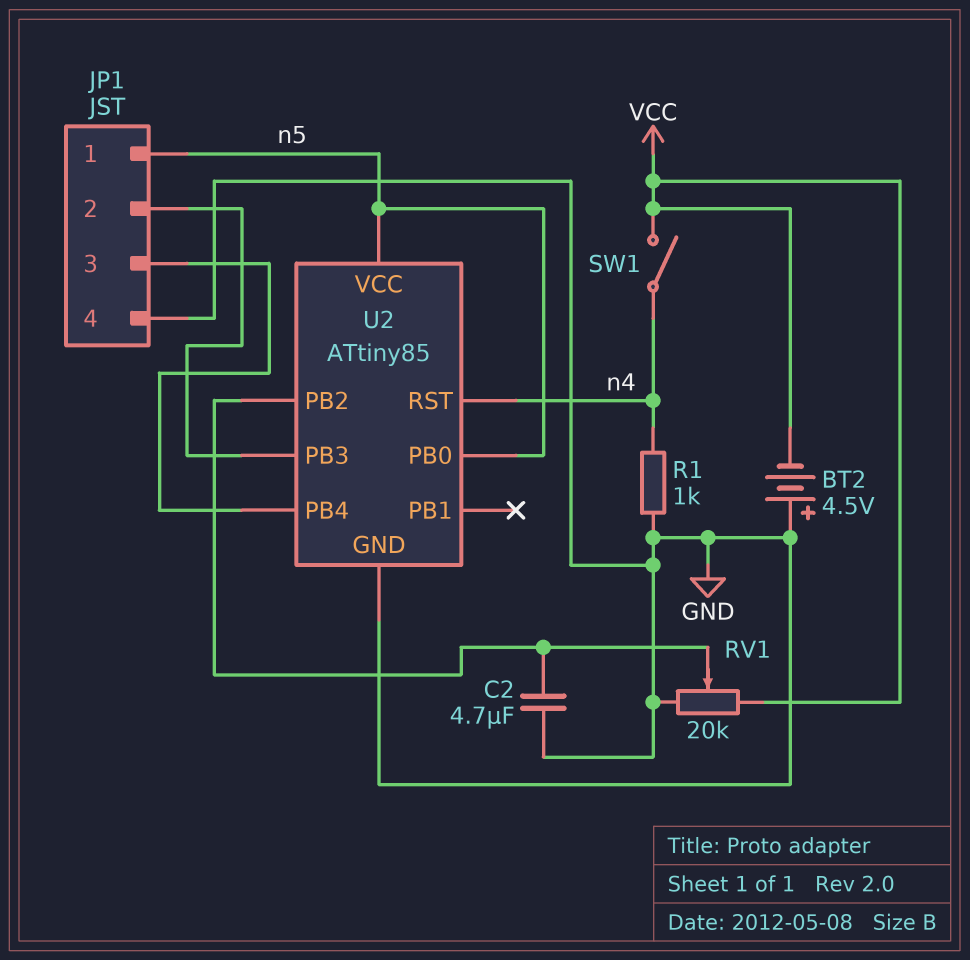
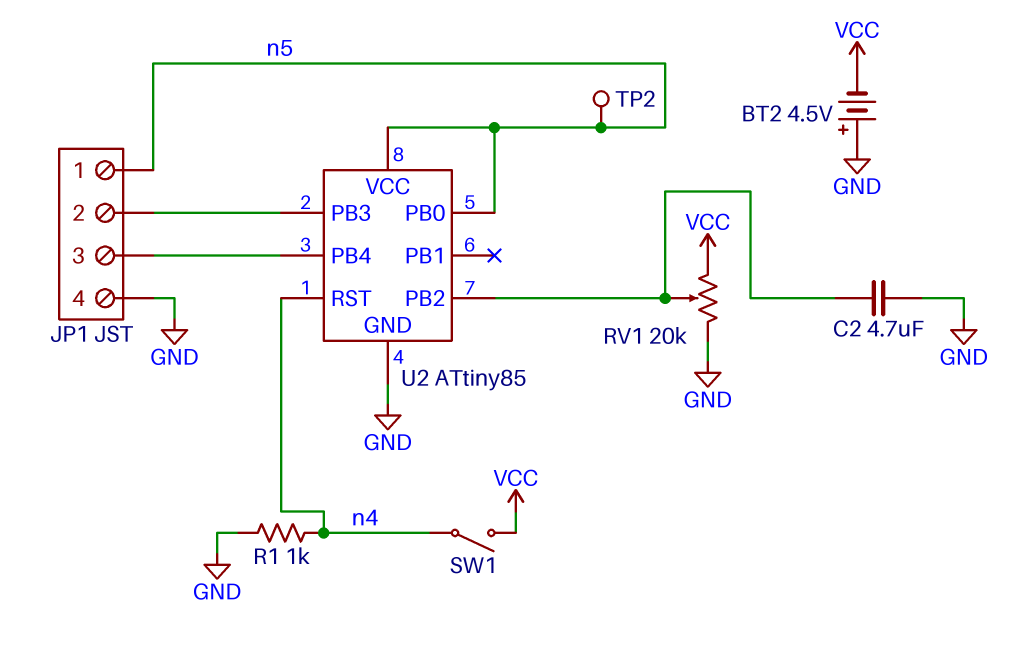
TP2: none -> test point (n5)

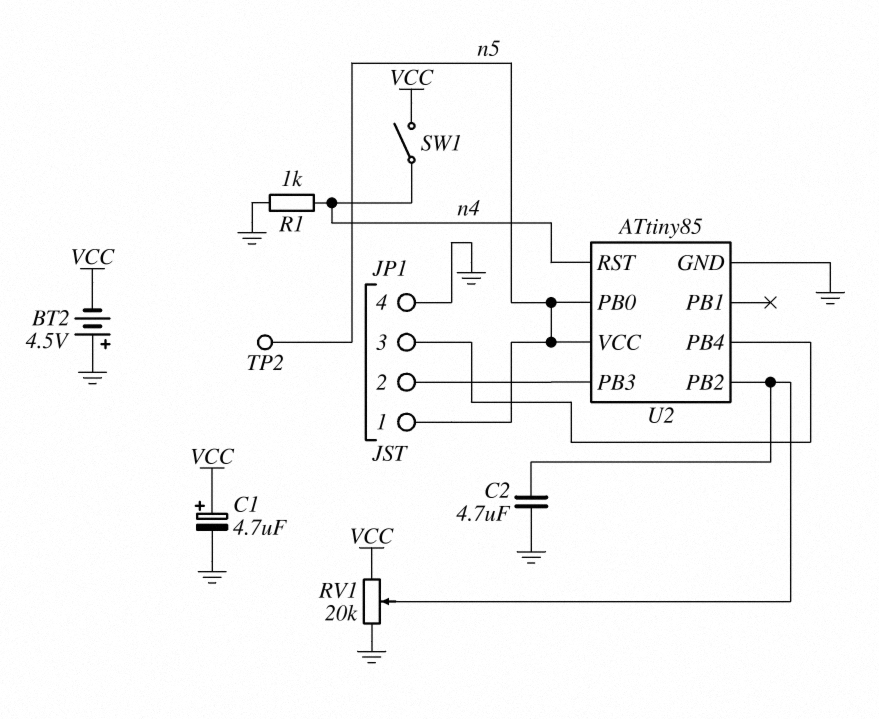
C1: none -> 4.7uF (plus VCC, minus GND)

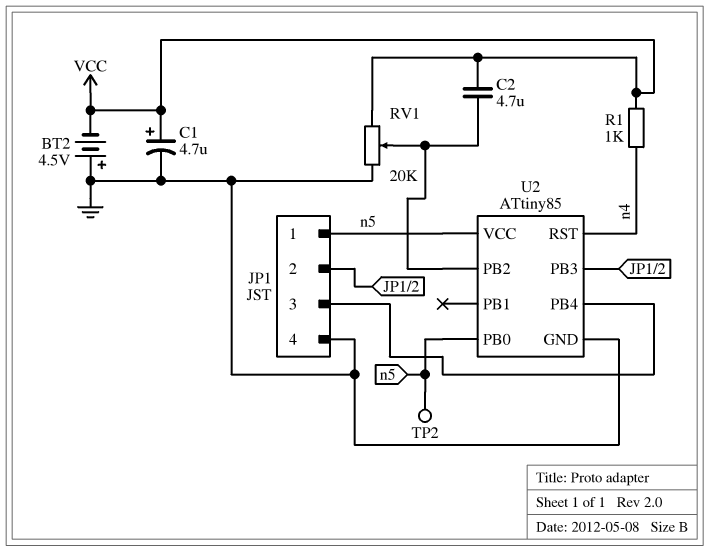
C2: 4.7uF (GND, U2/PB2) -> 4.7uF (U2/PB2, VCC)
R1: 1k (GND, n4) -> 1k (VCC, n4)
SW1: switch (VCC, n4) -> none

